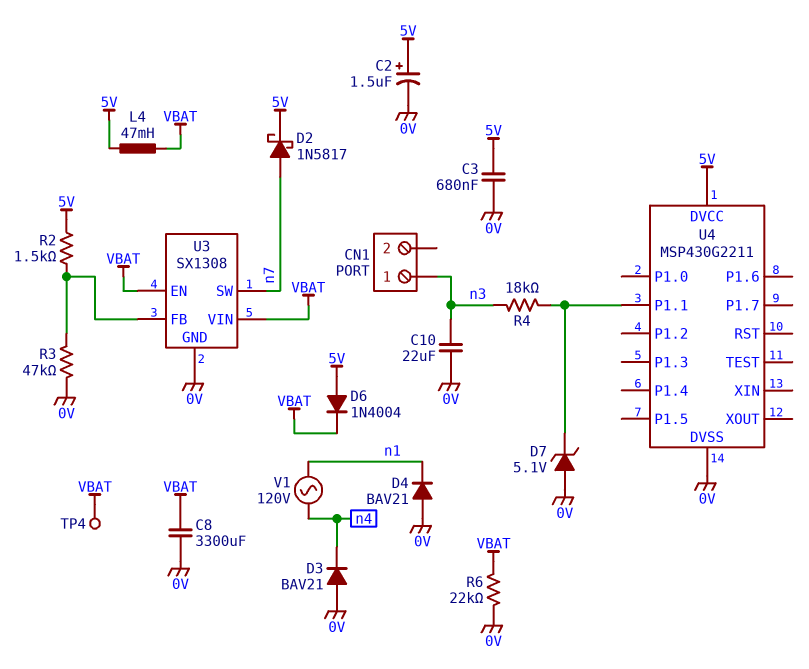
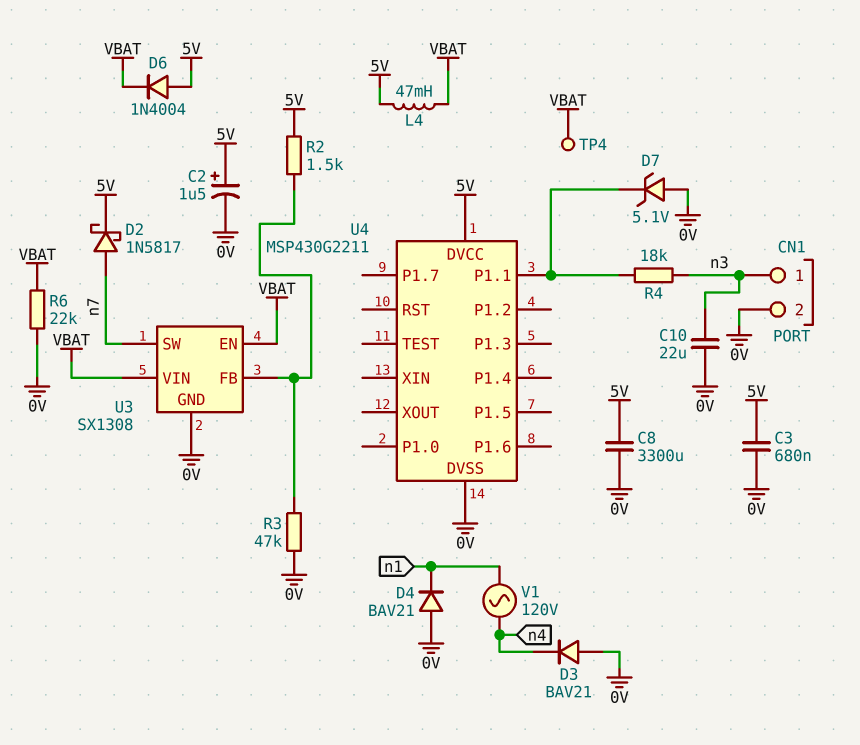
C8: 3300uF (0V, VBAT) -> 3300uF (0V, 5V)
CN1 pin 2: none -> 0V

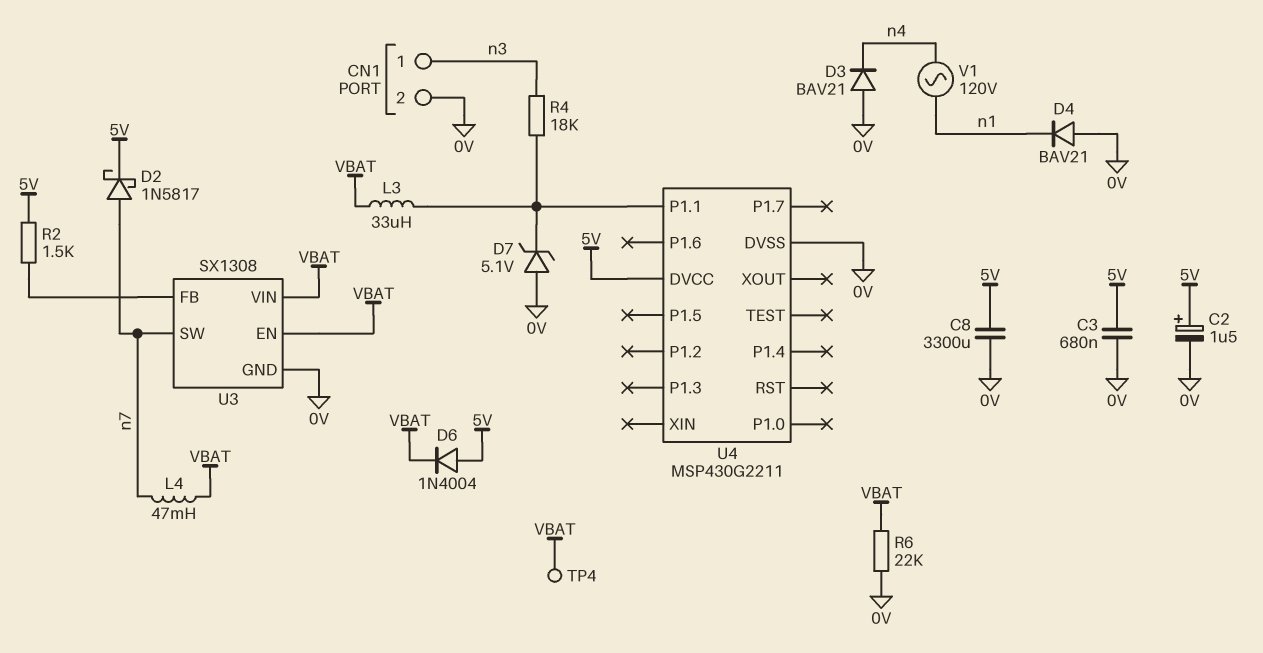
C10: 22uF (0V, n3) -> none
L3: none -> 33uH (U4/P1.1, VBAT)
L4: 47mH (5V, VBAT) -> 47mH (VBAT, n7)
R3: 47k (0V, U3/FB) -> none

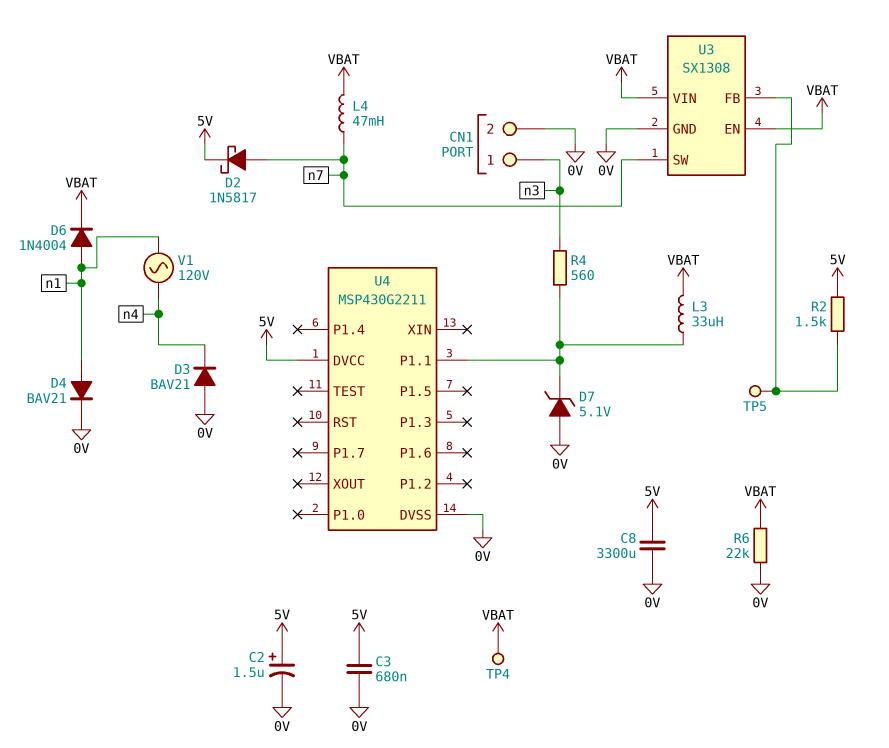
D4: diode BAV21 (A 0V, K n1) -> diode BAV21 (A n1, K 0V)
D6: diode 1N4004 (A 5V, K VBAT) -> diode 1N4004 (A n1, K VBAT)
R4: 18k (U4/P1.1, n3) -> 560 (U4/P1.1, n3)
TP5: none -> test point (U3/FB)

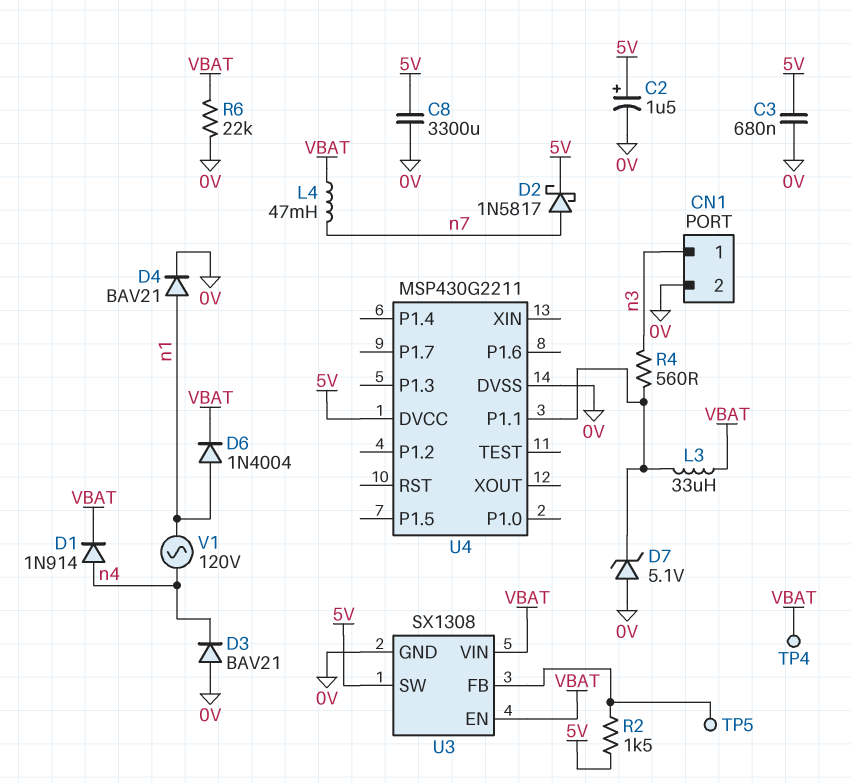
D1: none -> diode 1N914 (A n4, K VBAT)
U3 pin SW: n7 -> 5V

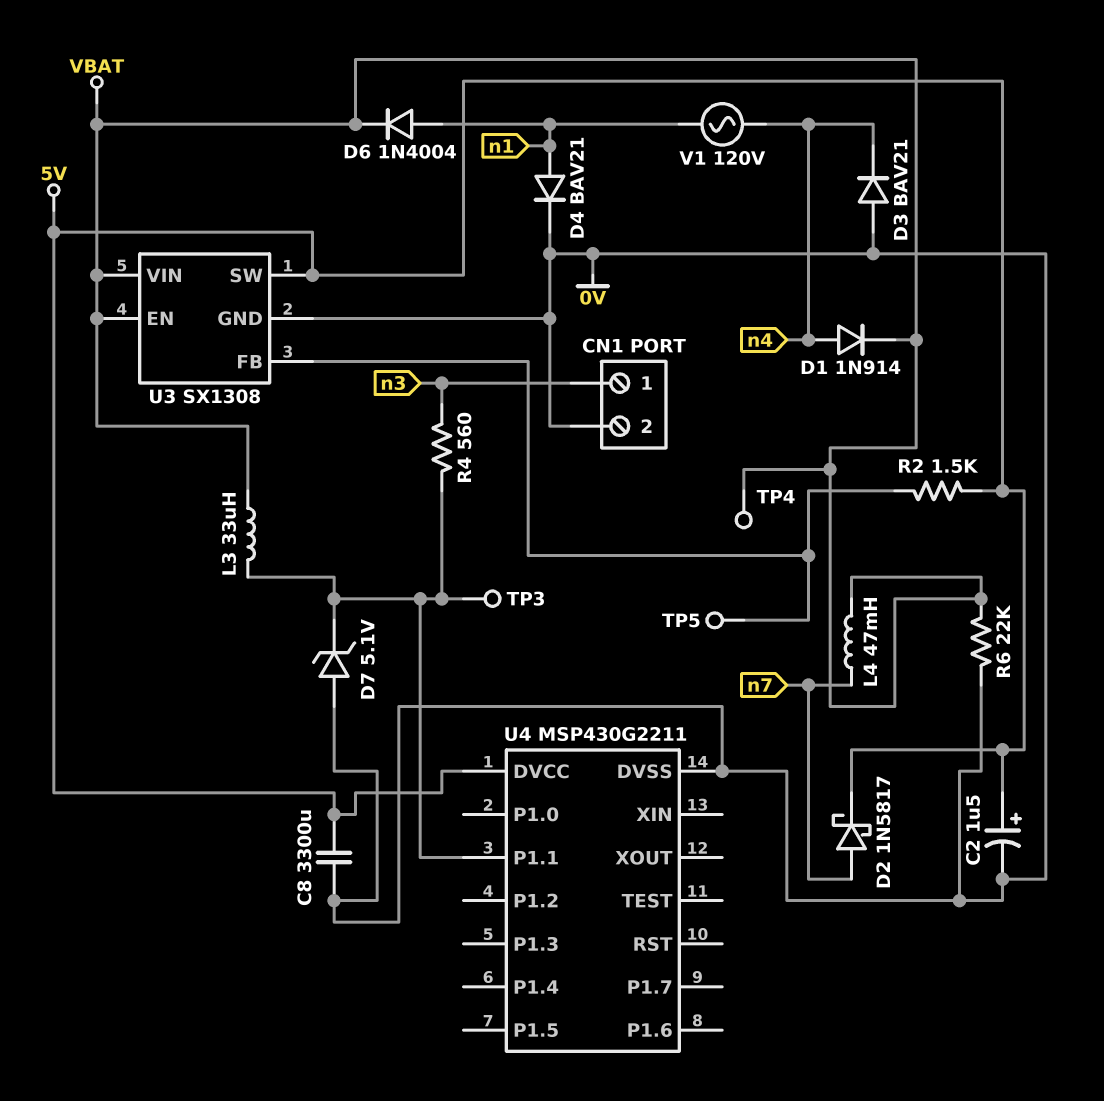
C3: 680nF (0V, 5V) -> none
TP3: none -> test point (U4/P1.1)

